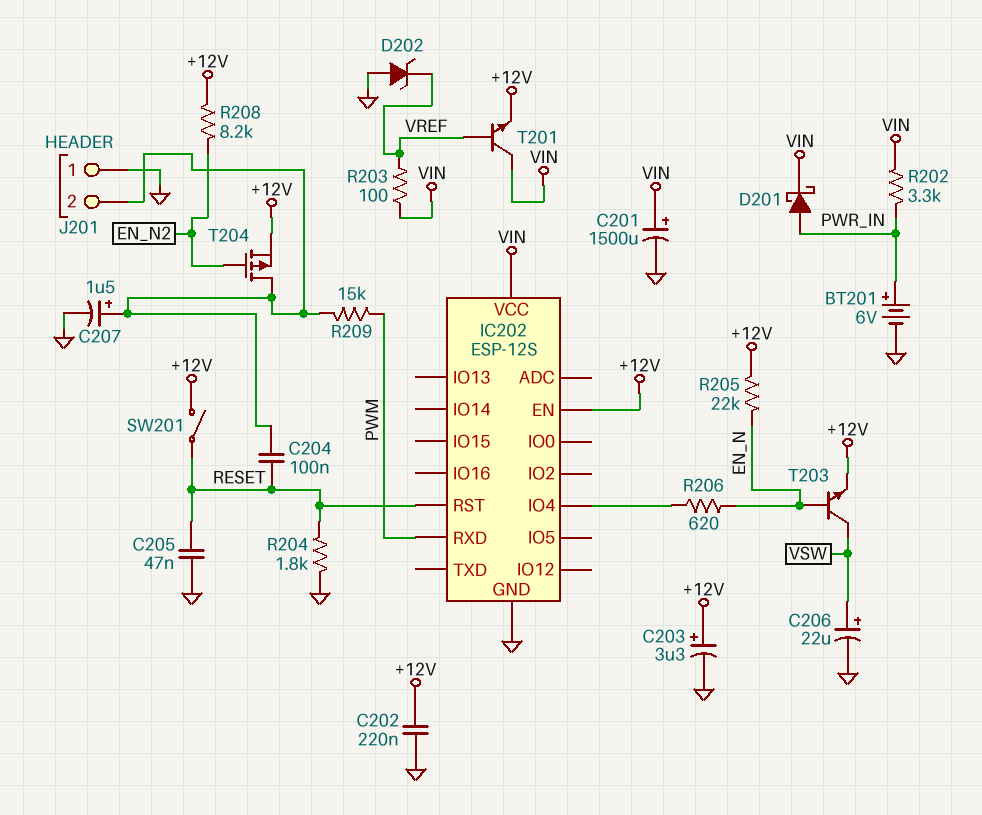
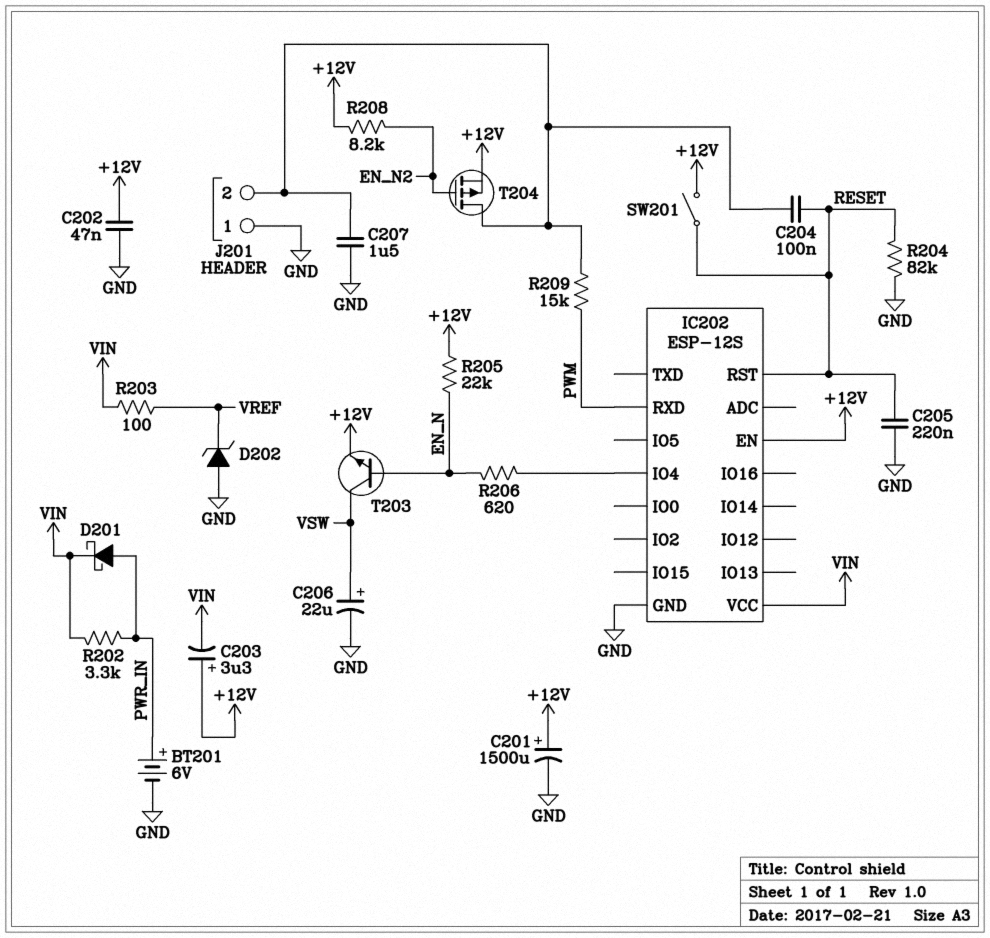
C201: 1500uF (plus VIN, minus GND) -> 1500uF (plus +12V, minus GND)
C202: 220nF (+12V, GND) -> 47nF (+12V, GND)
C203: 3.3uF (plus +12V, minus GND) -> 3.3uF (plus +12V, minus VIN)
C205: 47nF (GND, RESET) -> 220nF (GND, RESET)
C207: 1.5uF (plus J201/2, minus GND) -> 1.5uF (GND, J201/2)
R204: 1.8k (GND, RESET) -> 82k (GND, RESET)
T201: NPN (B VREF, C VIN, E +12V) -> none

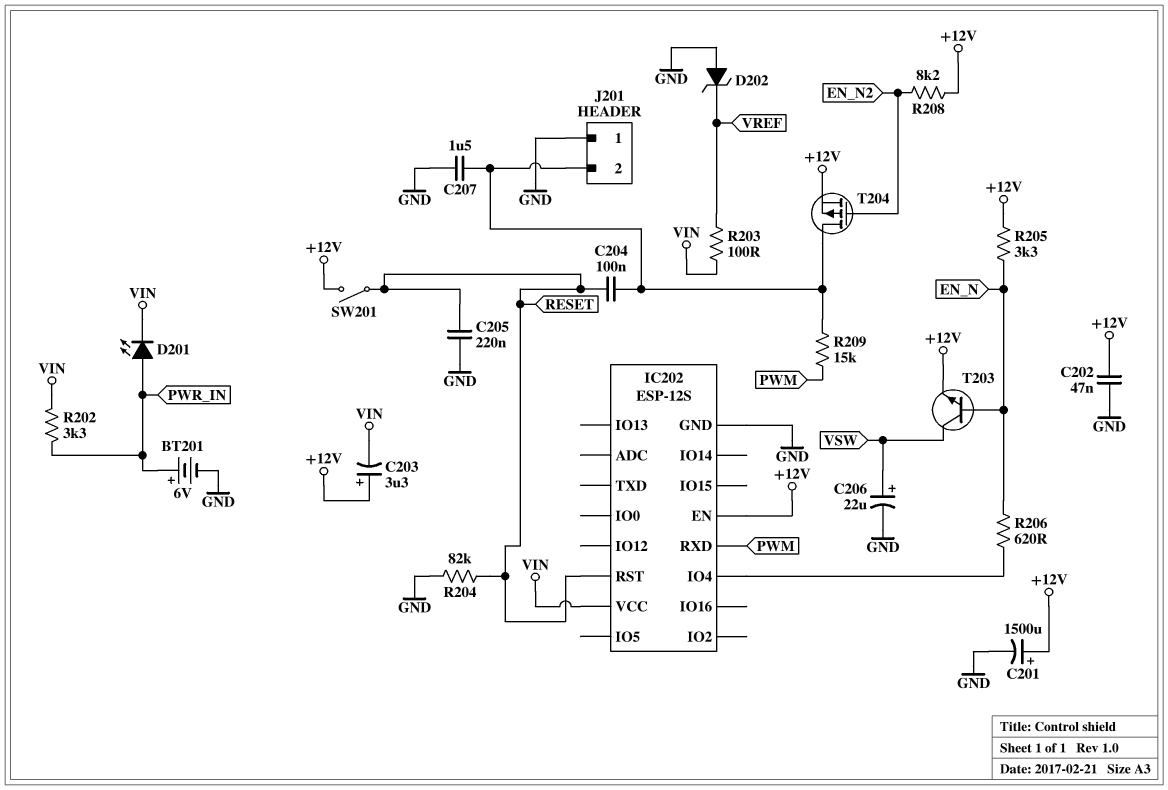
D201: schottky (A PWR_IN, K VIN) -> LED (A PWR_IN, K VIN)
R205: 22k (+12V, EN_N) -> 3.3k (+12V, EN_N)

